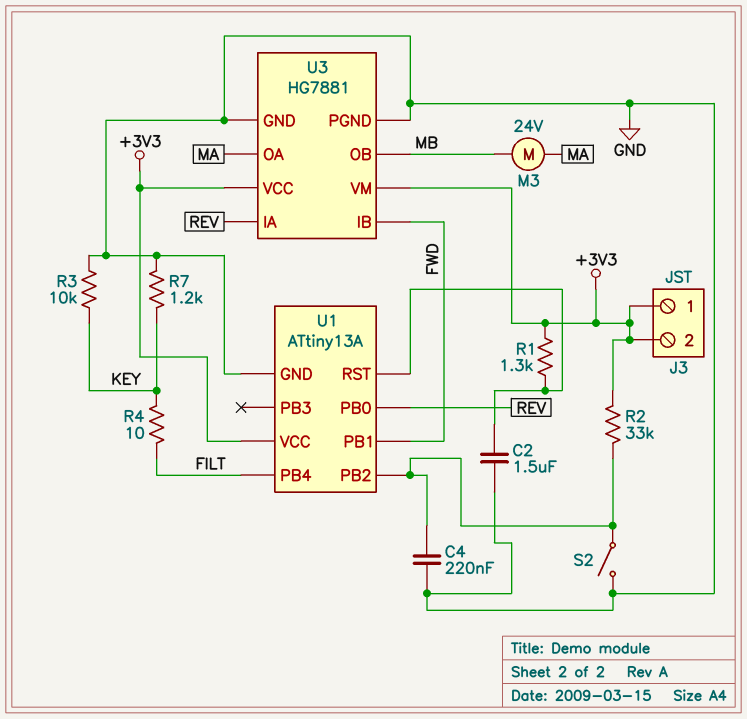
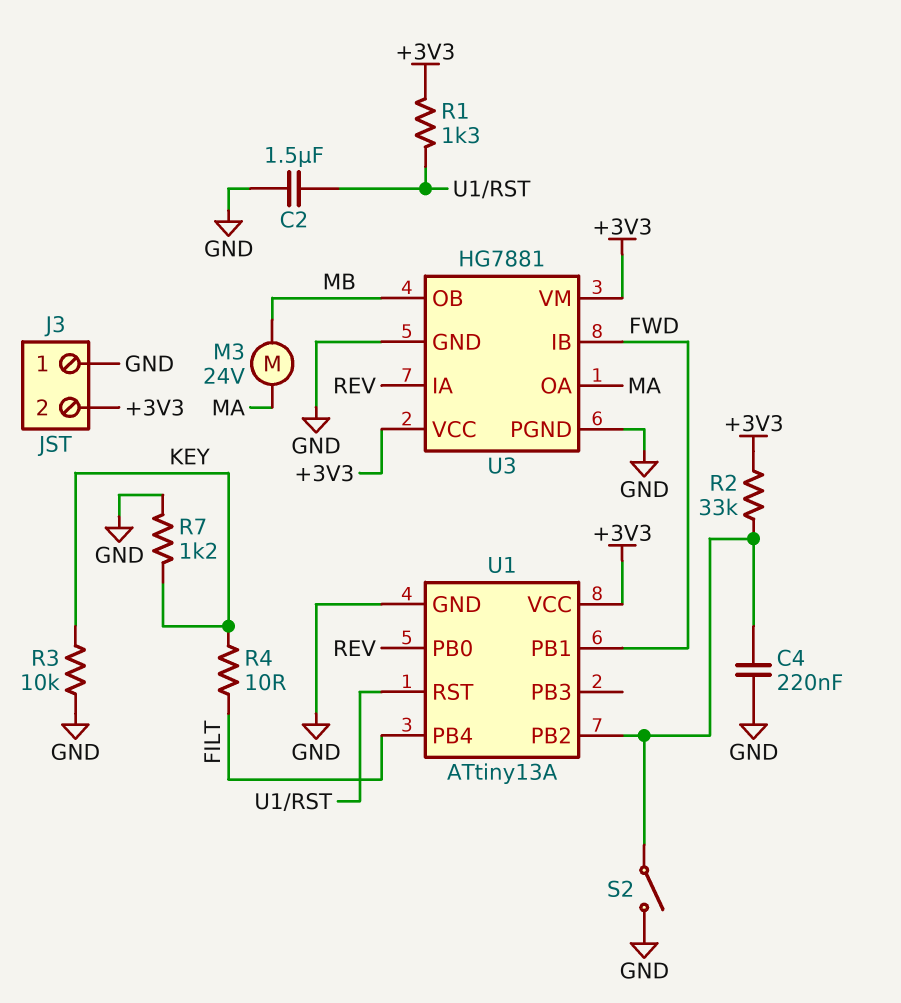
J3 pin 1: +3V3 -> GND

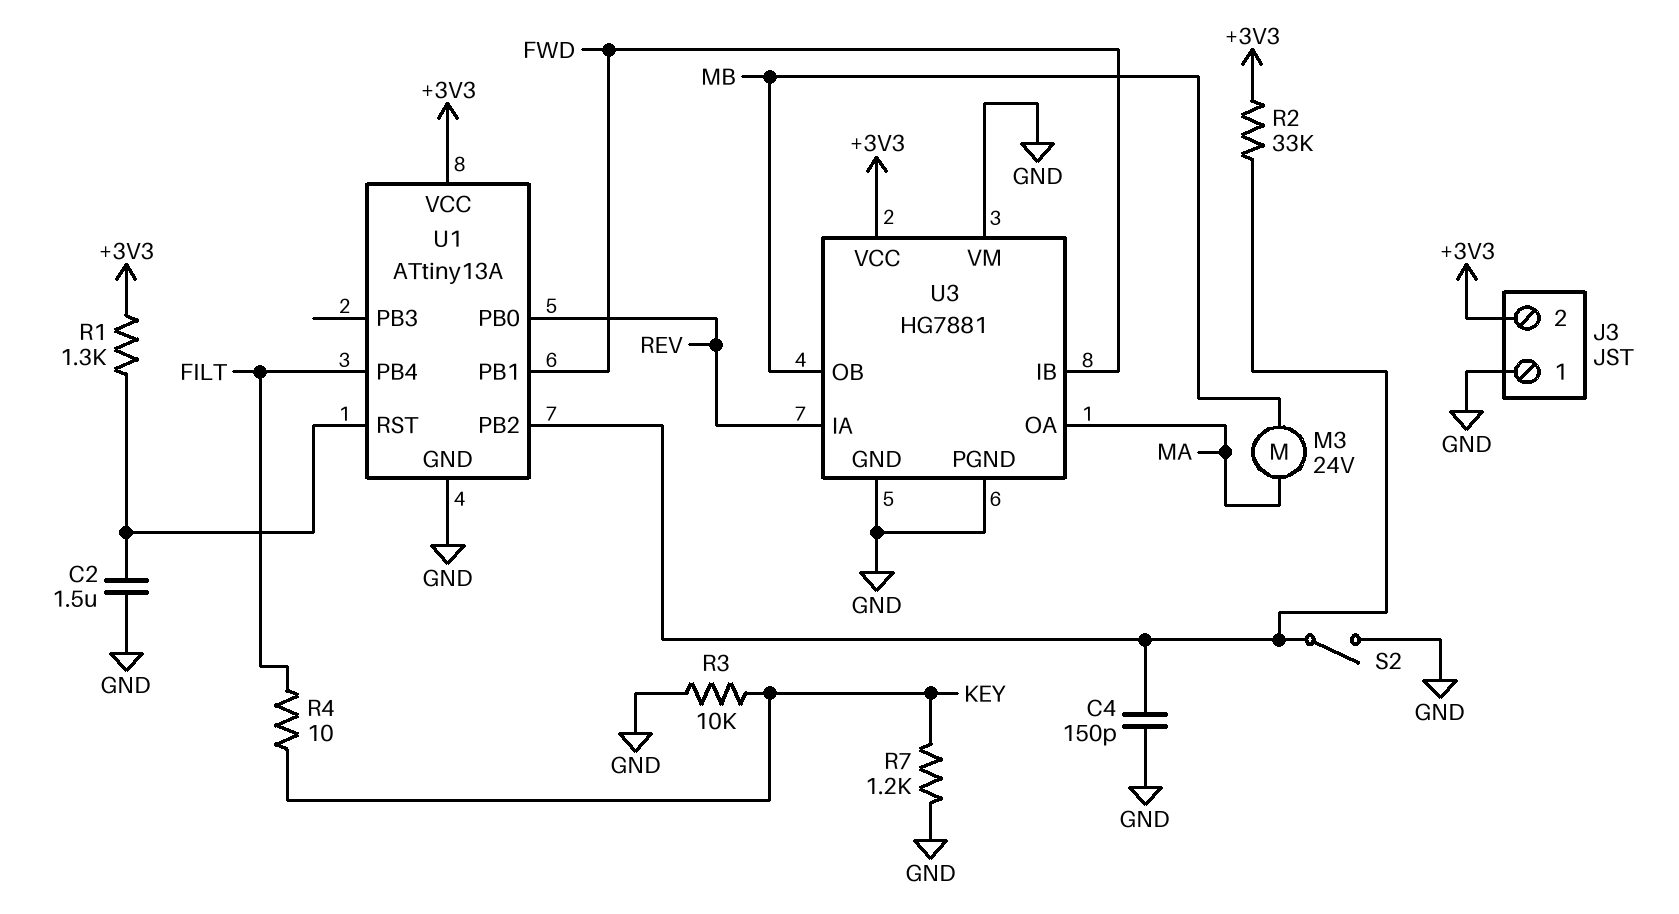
C4: 220nF (GND, U1/PB2) -> 150pF (GND, U1/PB2)
U3 pin VM: +3V3 -> GND

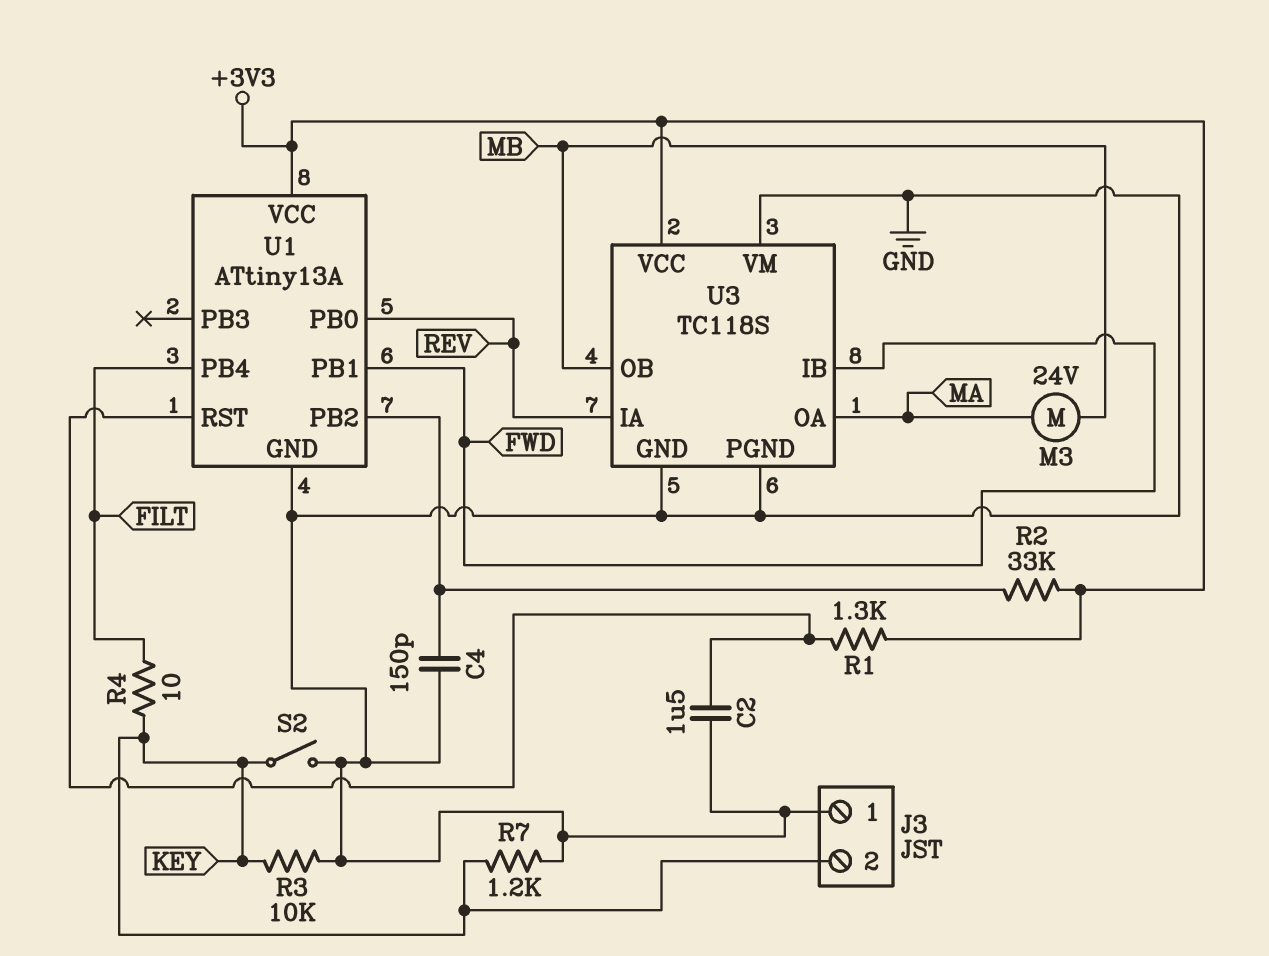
J3 pin 2: +3V3 -> KEY
S2: switch (GND, U1/PB2) -> switch (GND, KEY)
U3: HG7881 -> TC118S

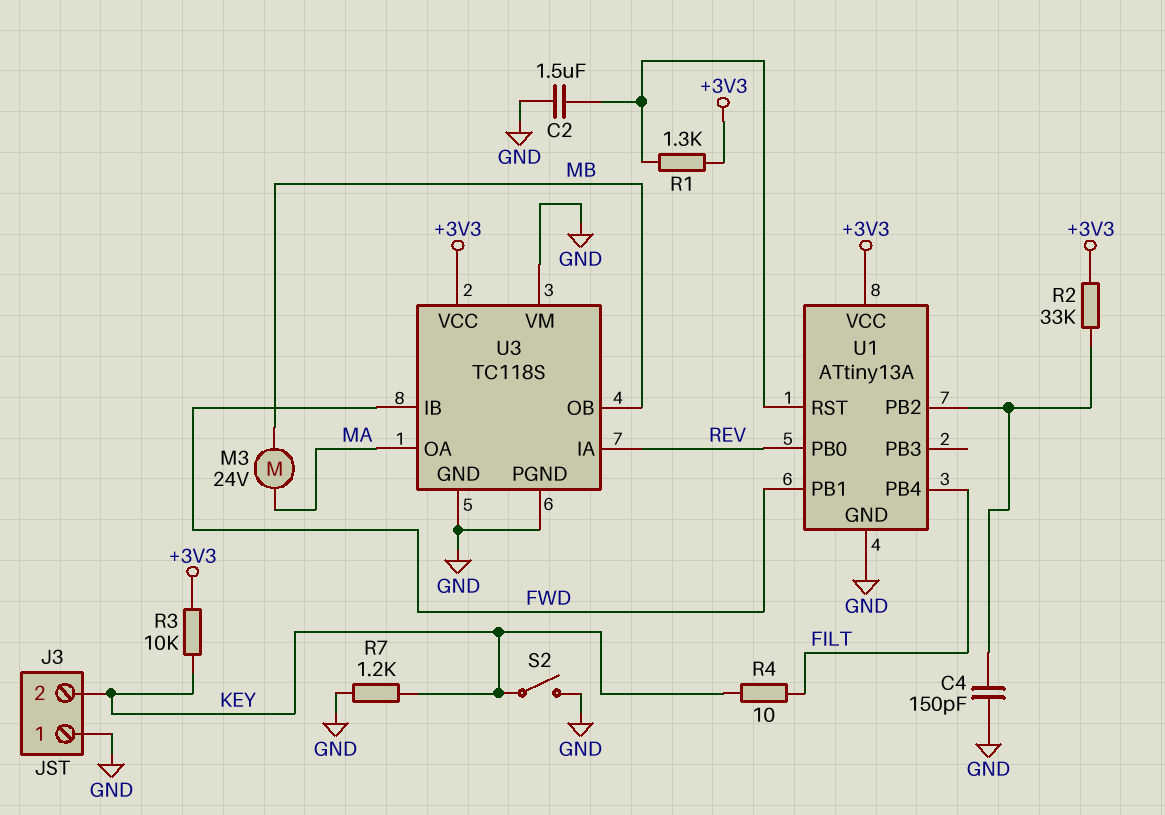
R3: 10k (GND, KEY) -> 10k (+3V3, KEY)

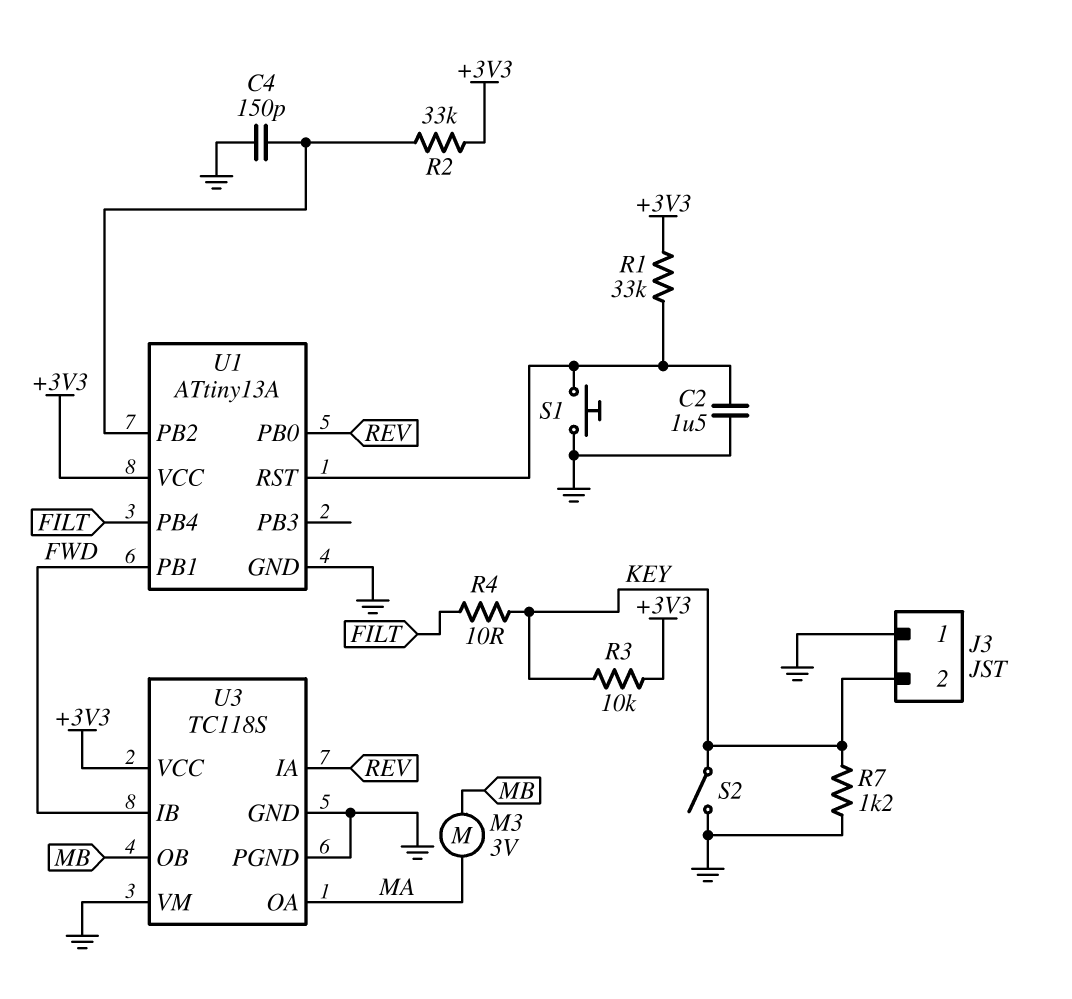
M3: motor 24V (MA, MB) -> motor 3V (MA, MB)
R1: 1.3k (+3V3, U1/RST) -> 33k (+3V3, U1/RST)
S1: none -> button (GND, U1/RST)

